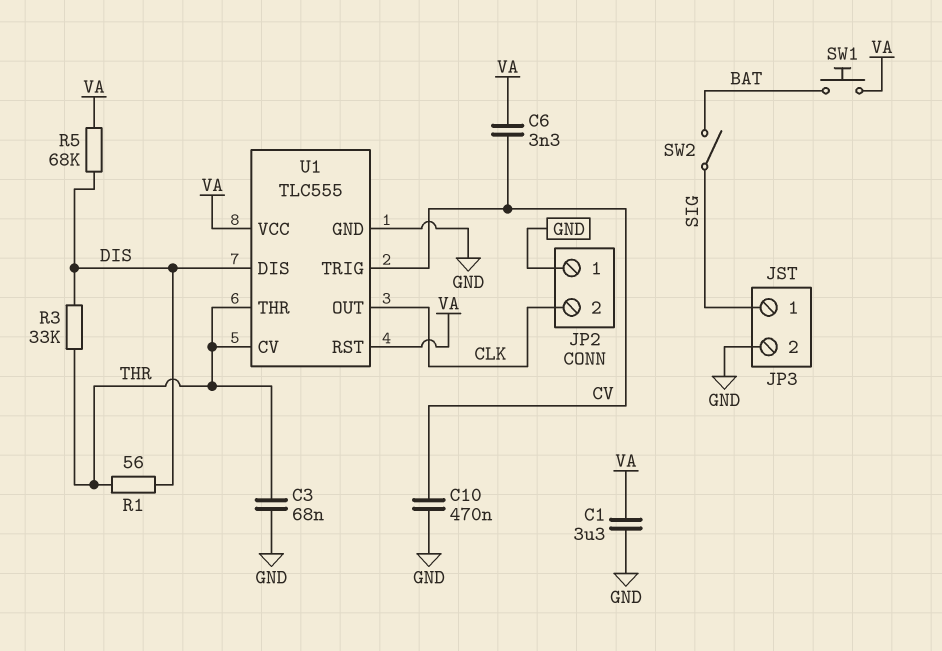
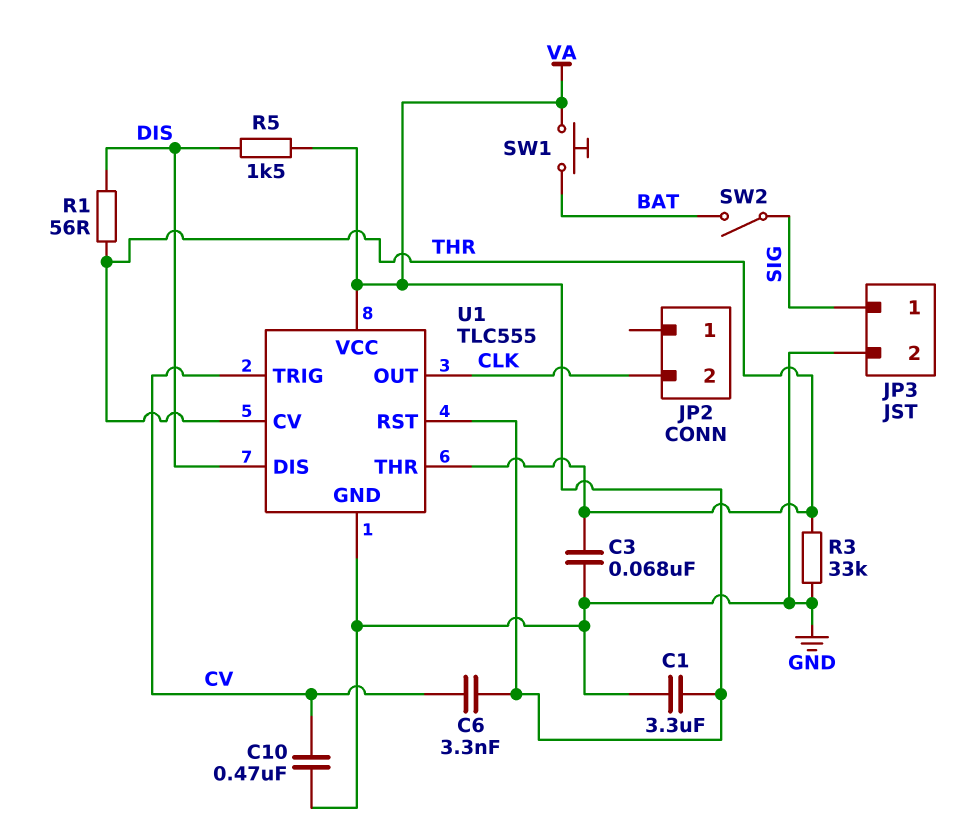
JP2 pin 1: GND -> none
R3: 33k (DIS, THR) -> 33k (GND, THR)
R5: 68k (DIS, VA) -> 1.5k (DIS, VA)

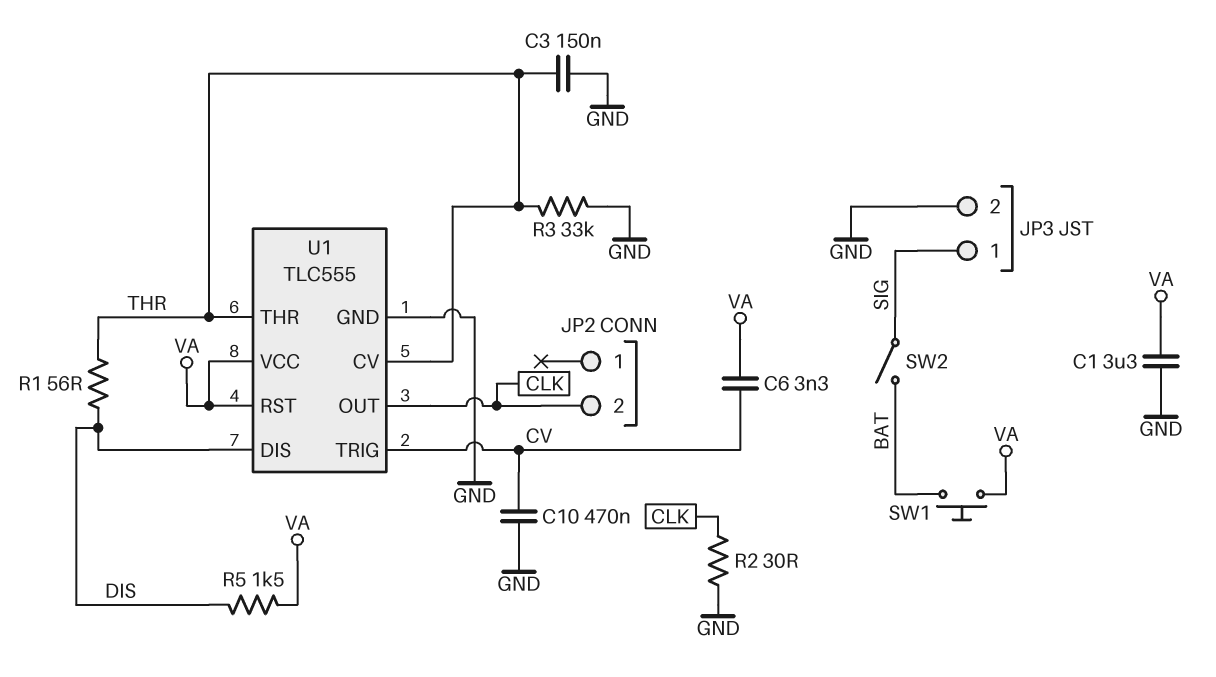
C3: 68nF (GND, THR) -> 150nF (GND, THR)
R2: none -> 30 (CLK, GND)

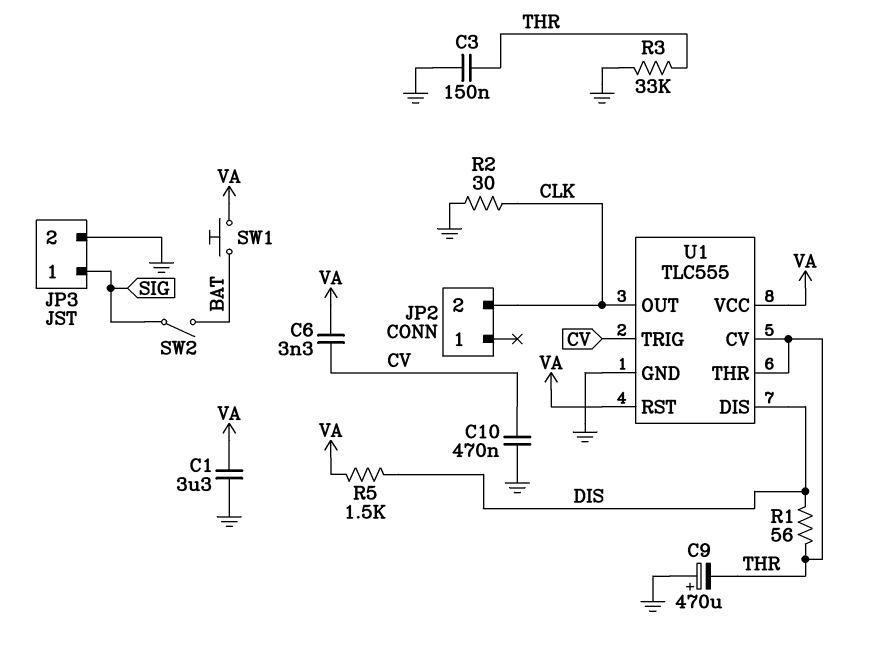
C9: none -> 470uF (plus GND, minus THR)

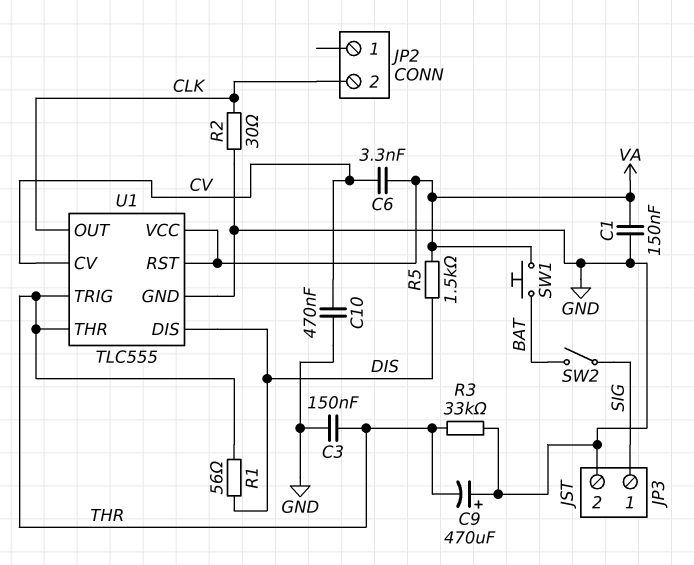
C1: 3.3uF (GND, VA) -> 150nF (GND, VA)
U1 pin CV: THR -> CV
U1 pin TRIG: CV -> THR

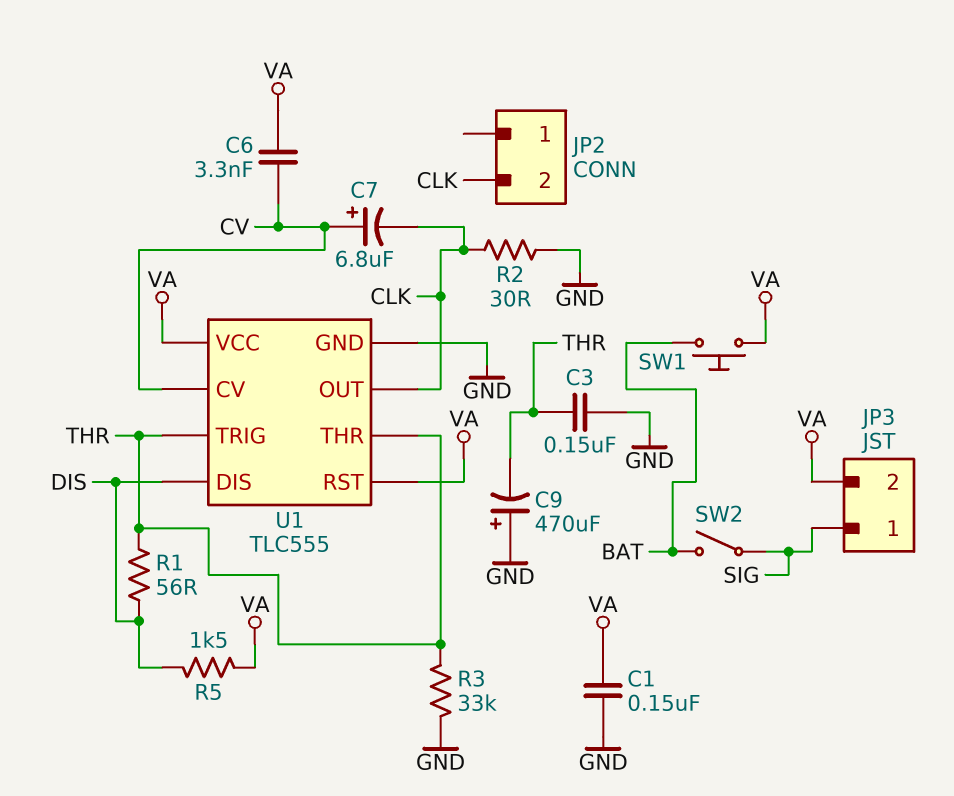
C7: none -> 6.8uF (plus CV, minus CLK)
C10: 470nF (CV, GND) -> none
JP3 pin 2: GND -> VA

